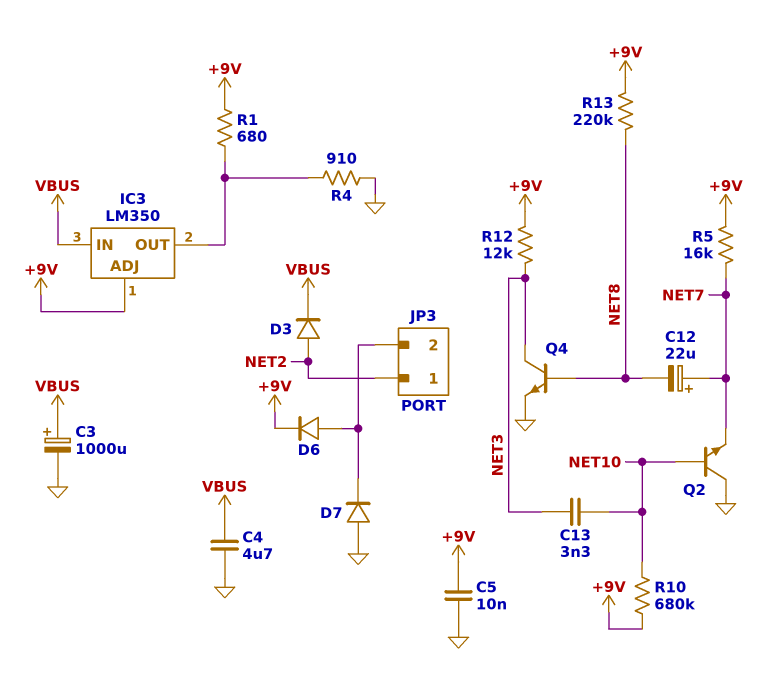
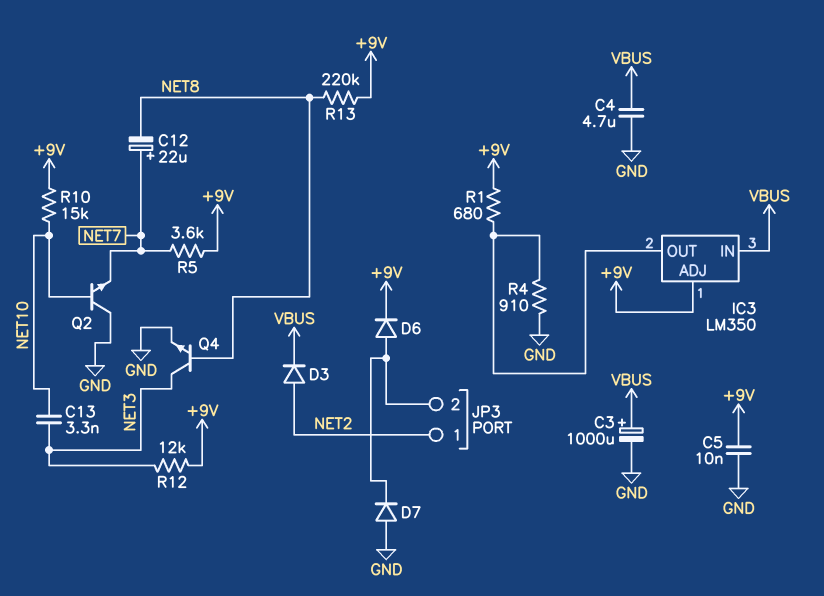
R5: 16k (+9V, NET7) -> 3.6k (+9V, NET7)
R10: 680k (+9V, NET10) -> 15k (+9V, NET10)

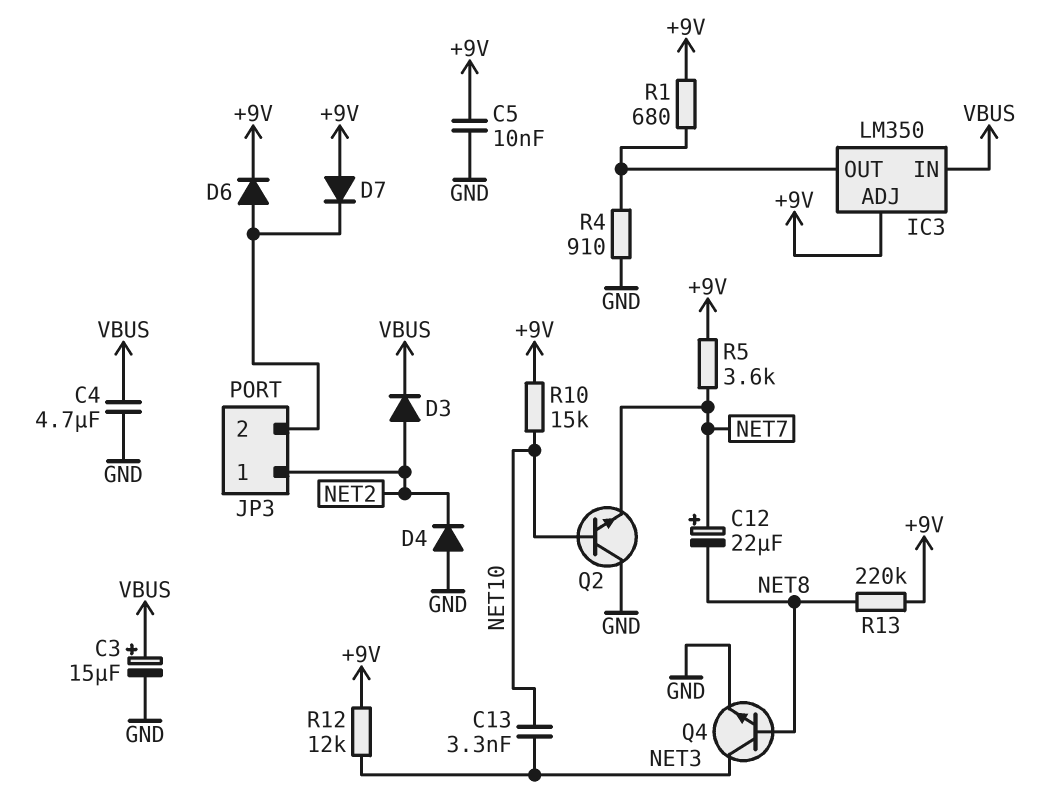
C3: 1000uF (plus VBUS, minus GND) -> 15uF (plus VBUS, minus GND)
D4: none -> diode (A GND, K NET2)
D7: diode (A GND, K JP3/2) -> diode (A +9V, K JP3/2)

